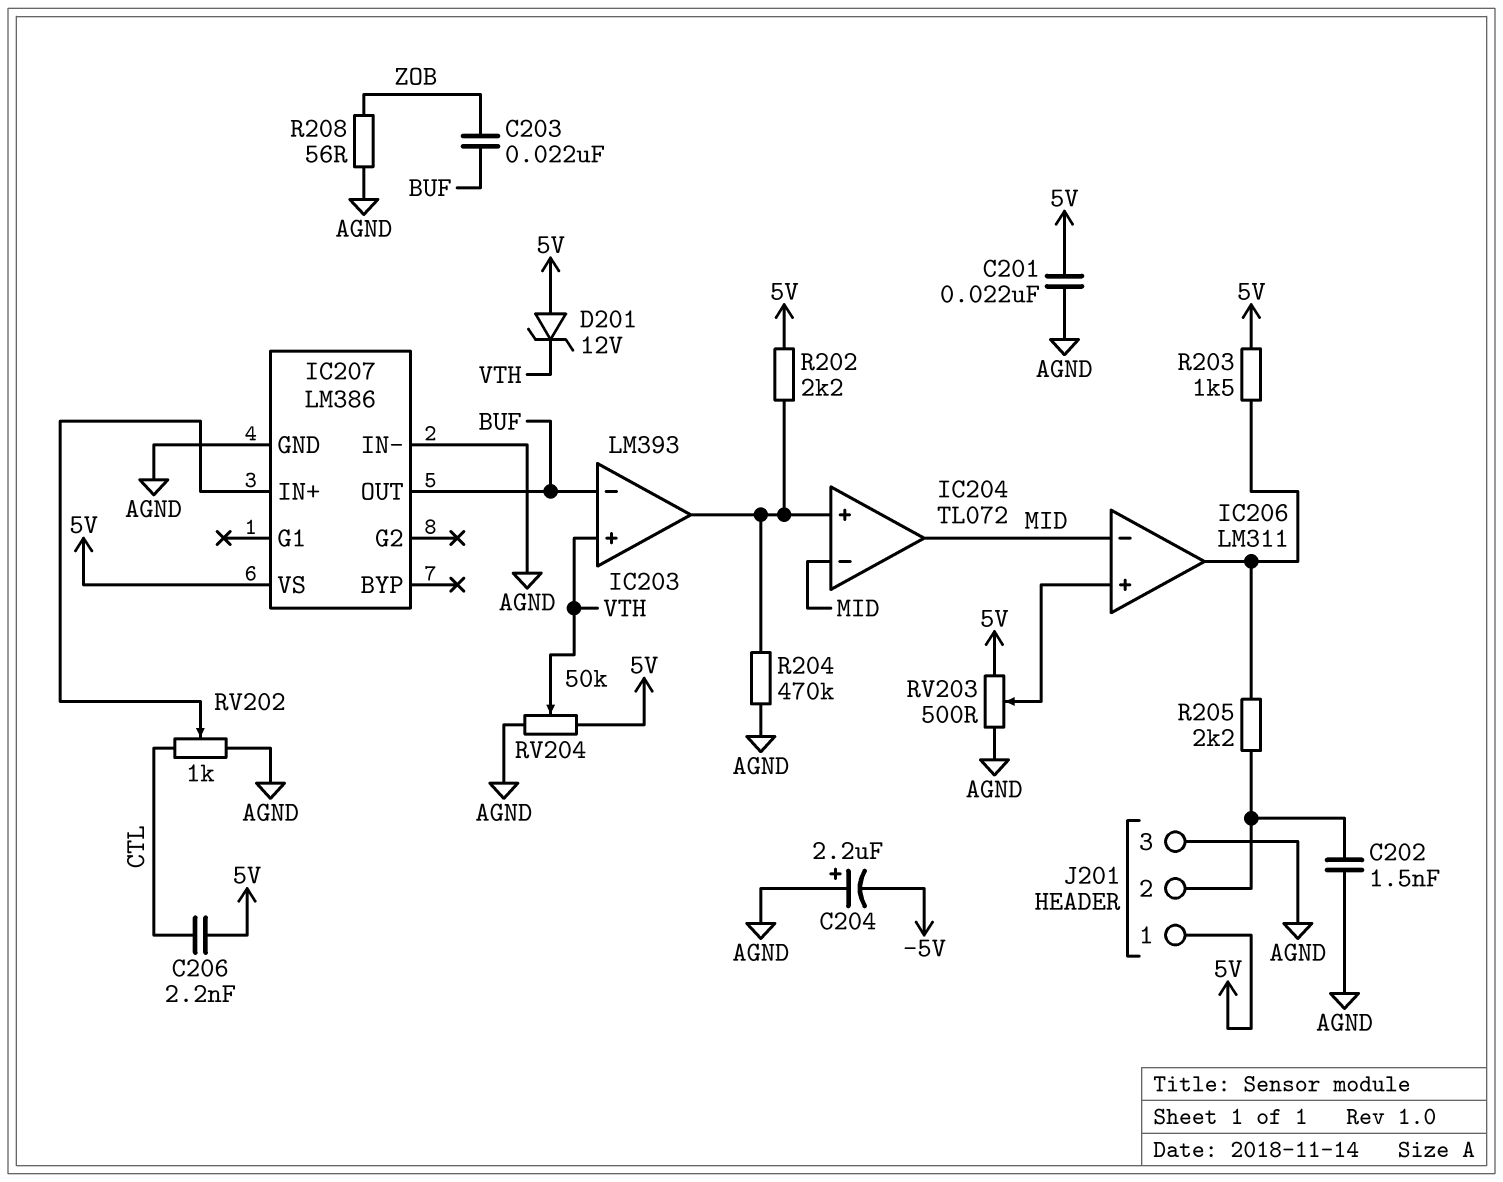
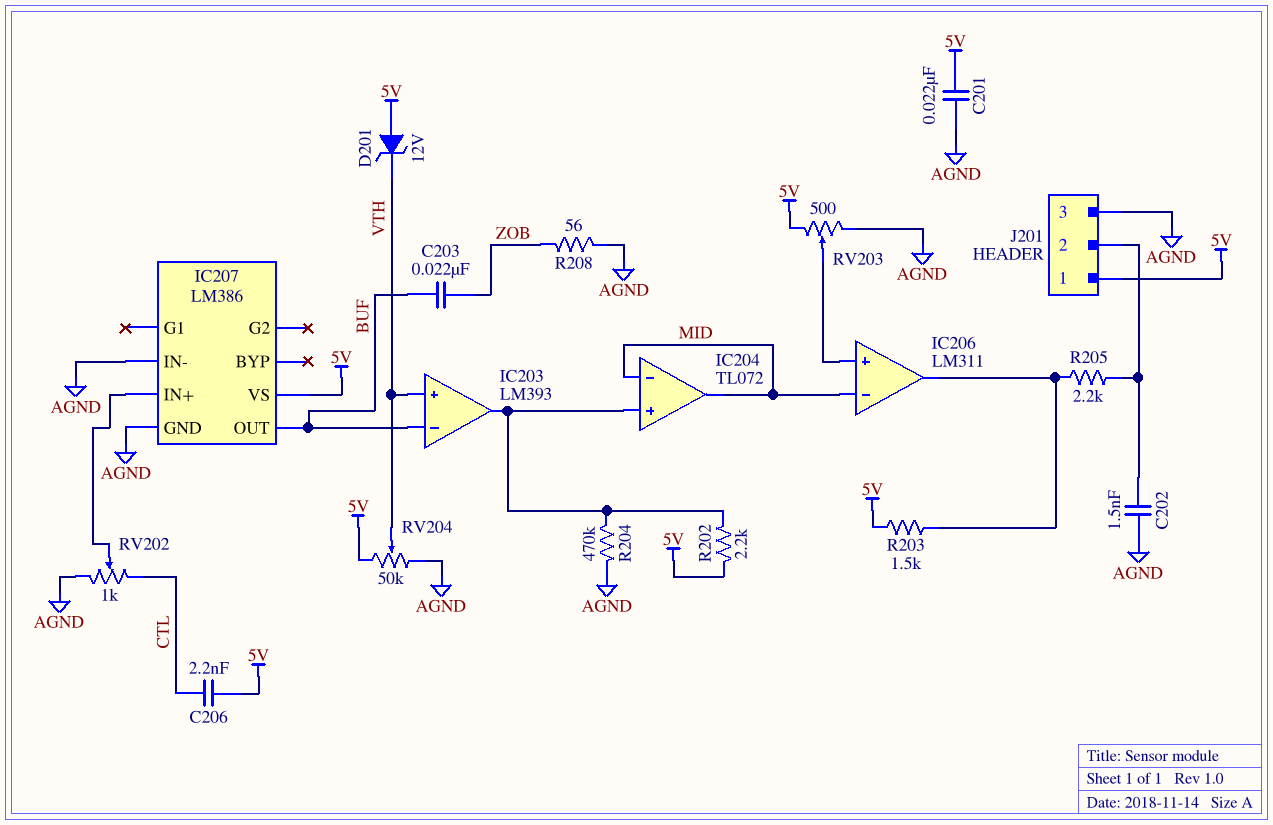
C204: 2.2uF (plus AGND, minus -5V) -> none

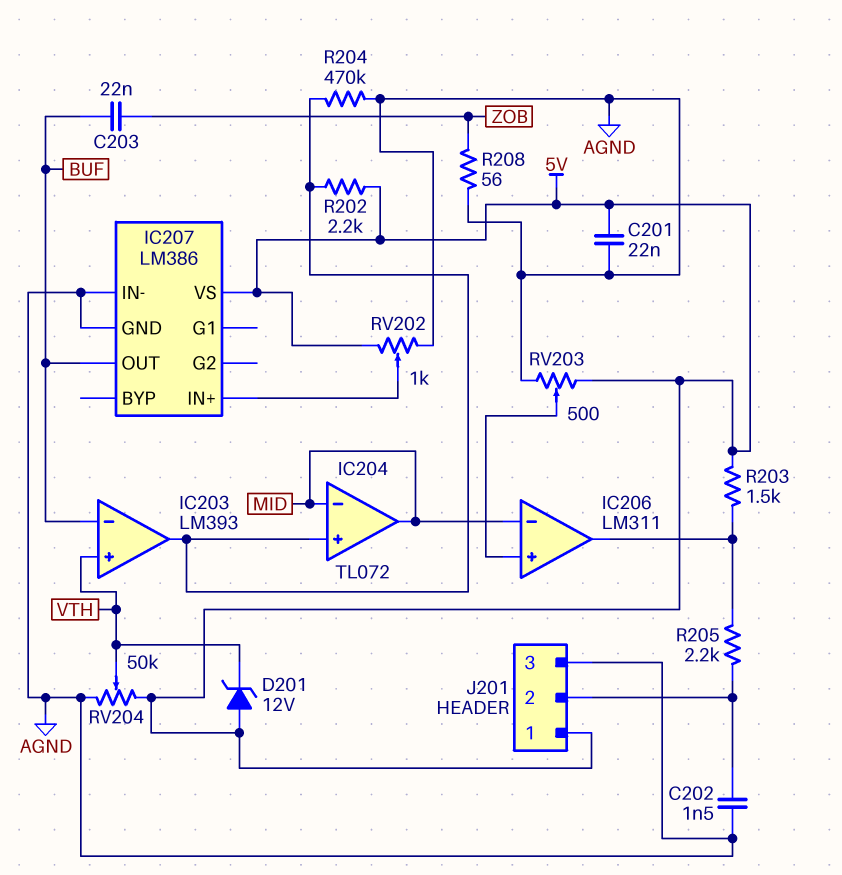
C206: 2.2nF (5V, CTL) -> none
RV202: 1k (AGND, CTL, wiper IC207/IN+) -> 1k (5V, AGND, wiper IC207/IN+)

